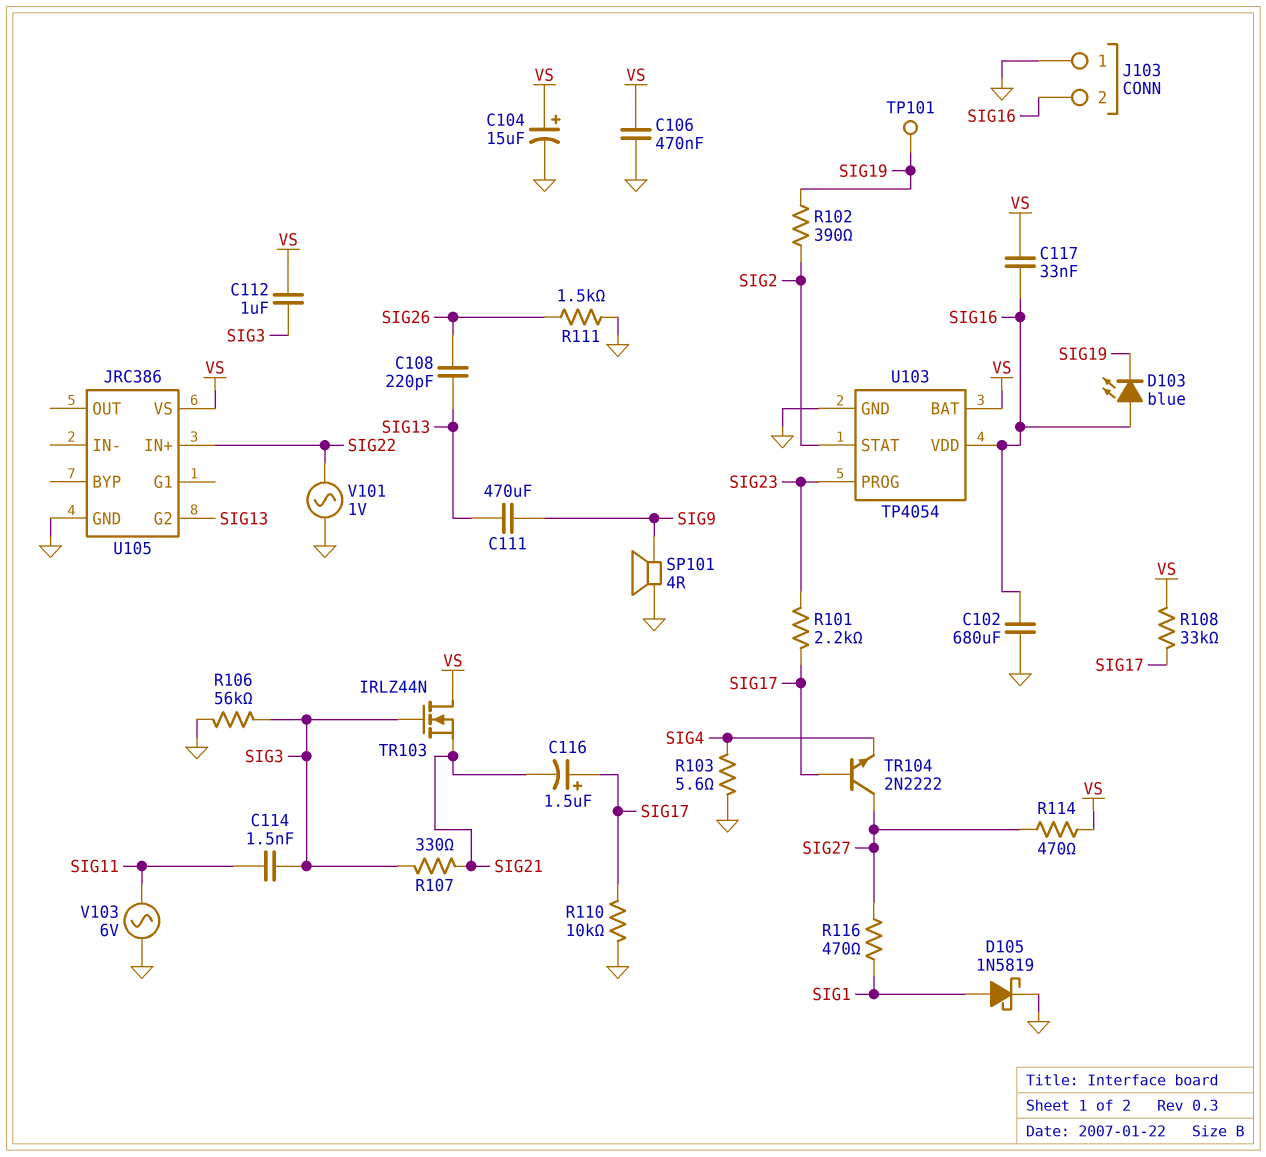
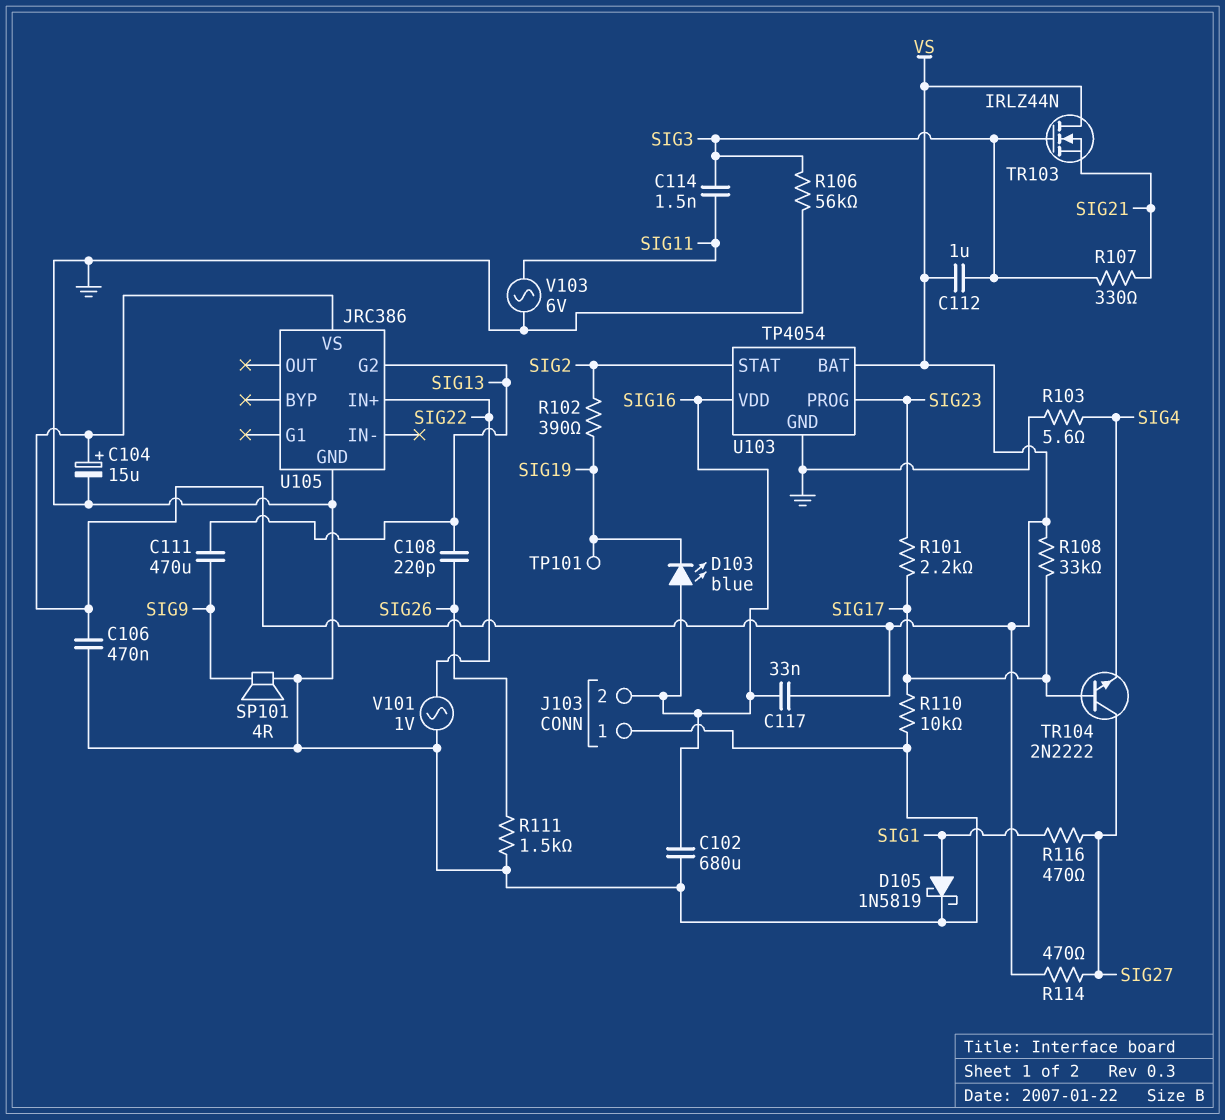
C116: 1.5uF (plus SIG17, minus SIG21) -> none

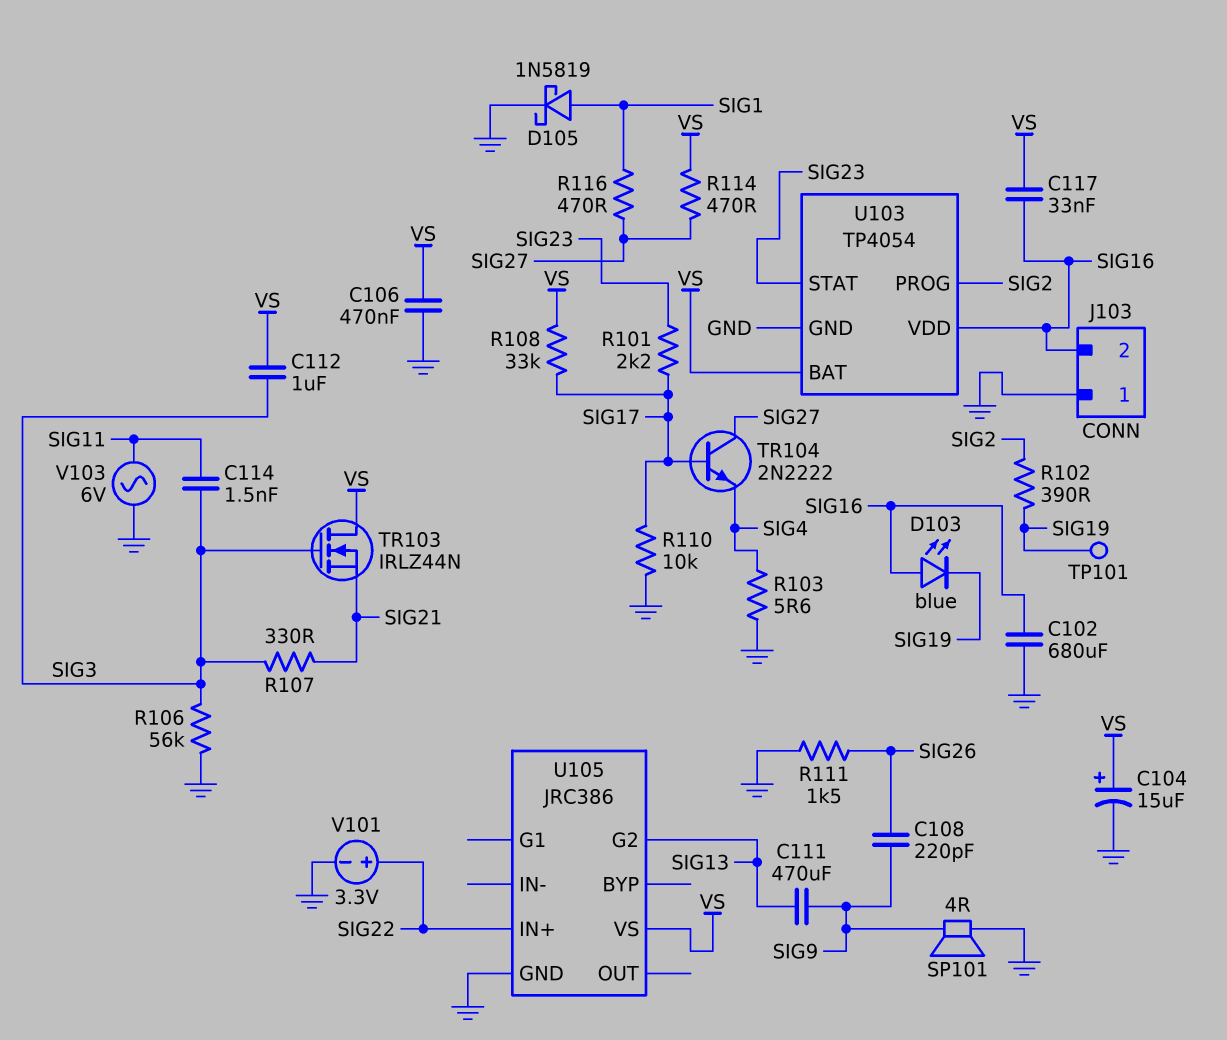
C108: 220pF (SIG13, SIG26) -> 220pF (SIG9, SIG26)
U103 pin PROG: SIG23 -> SIG2
U103 pin STAT: SIG2 -> SIG23
V101: AC 1V (GND, SIG22) -> 3.3V (plus SIG22, minus GND)

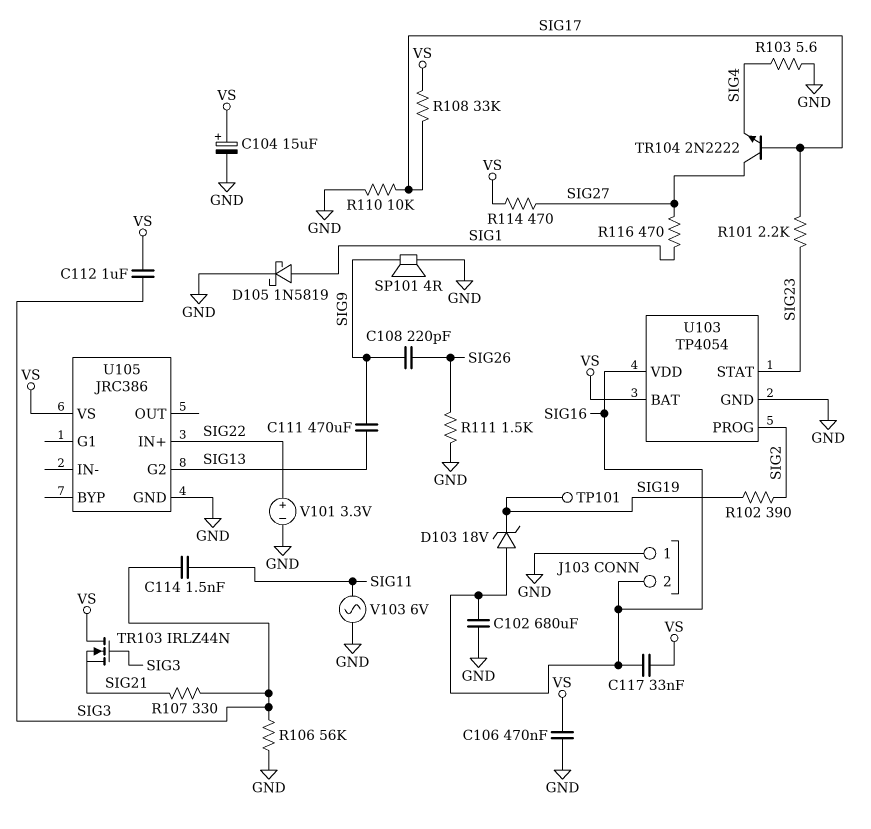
D103: LED blue (A SIG16, K SIG19) -> zener 18V (A SIG16, K SIG19)

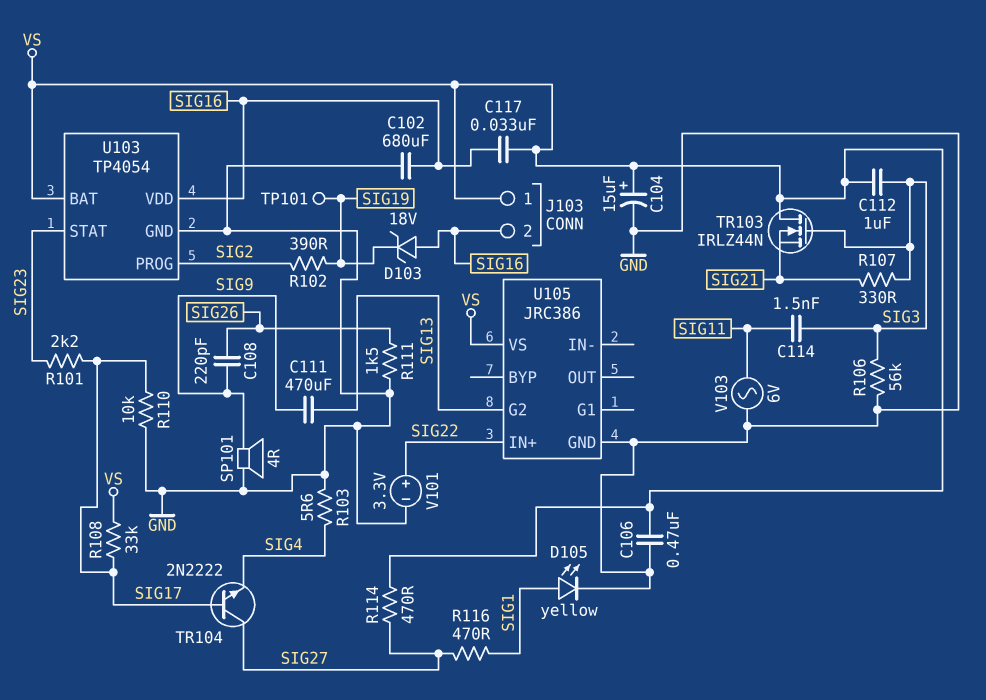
D105: schottky 1N5819 (A SIG1, K GND) -> LED yellow (A SIG1, K GND)
J103 pin 1: GND -> VS

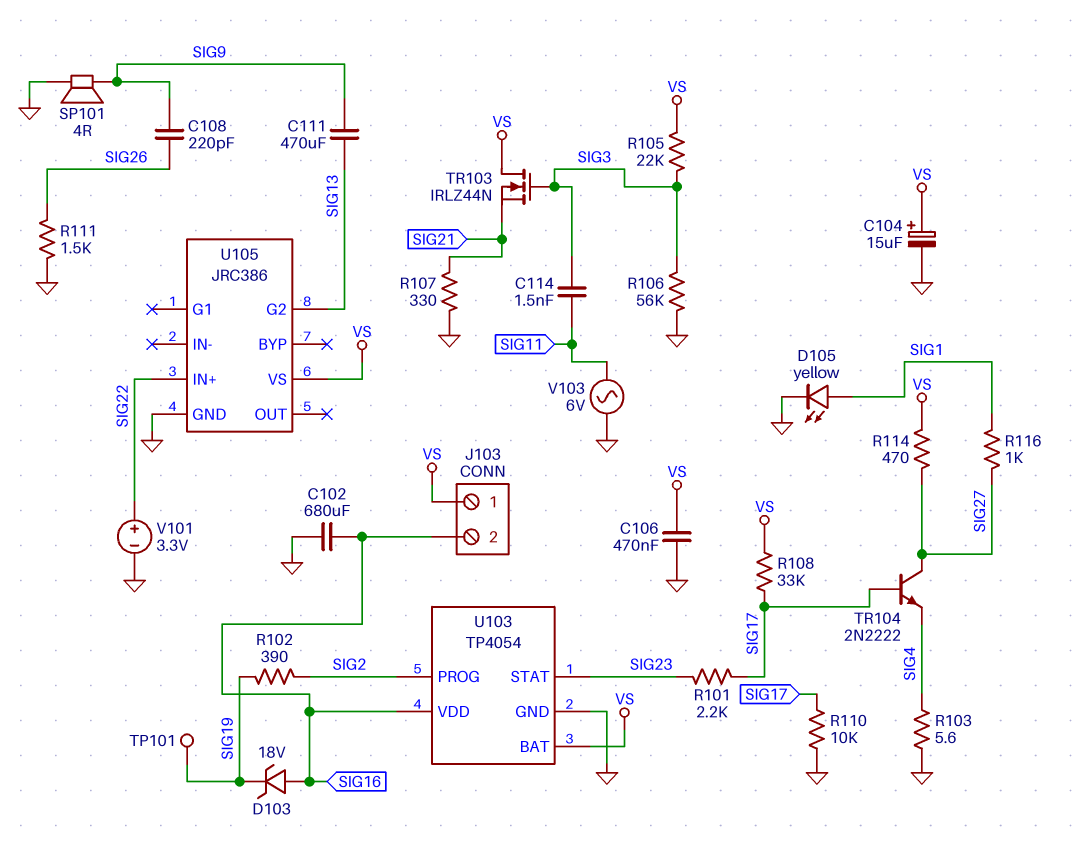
C112: 1uF (SIG3, VS) -> none
C117: 33nF (SIG16, VS) -> none
R105: none -> 22k (SIG3, VS)
R107: 330 (SIG3, SIG21) -> 330 (GND, SIG21)
R116: 470 (SIG1, SIG27) -> 1k (SIG1, SIG27)

